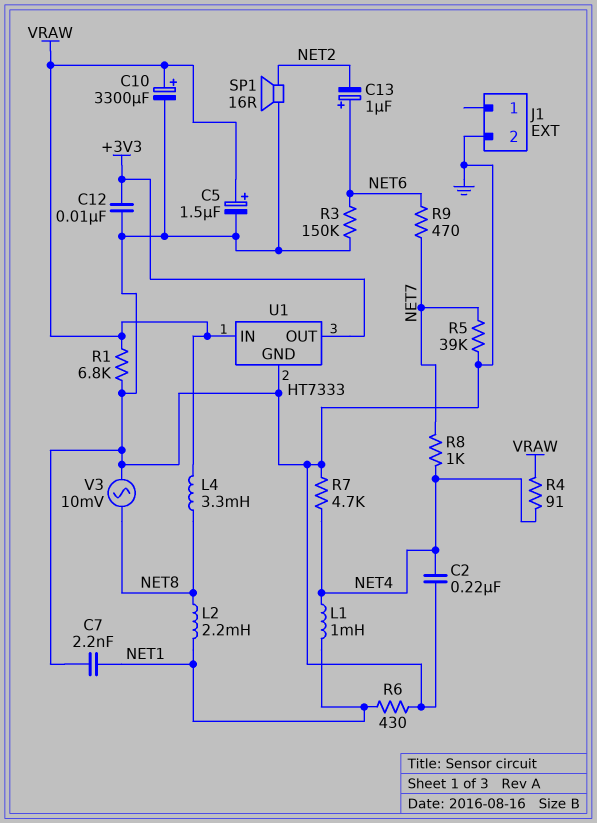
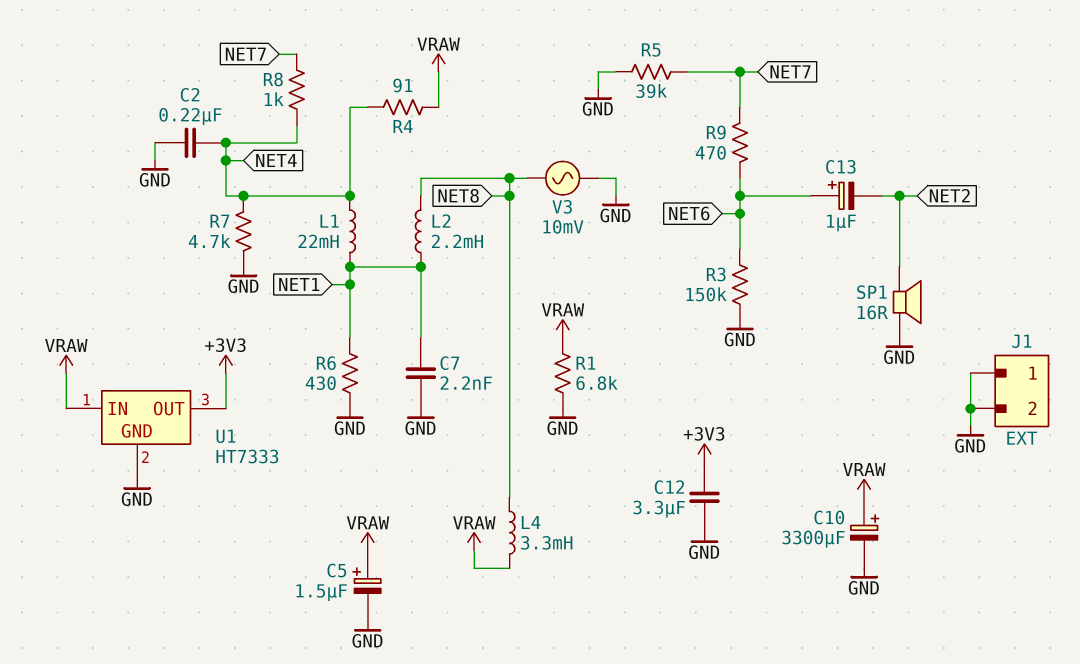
C12: 10nF (+3V3, GND) -> 3.3uF (+3V3, GND)
J1 pin 1: none -> GND
L1: 1mH (NET1, NET4) -> 22mH (NET1, NET4)

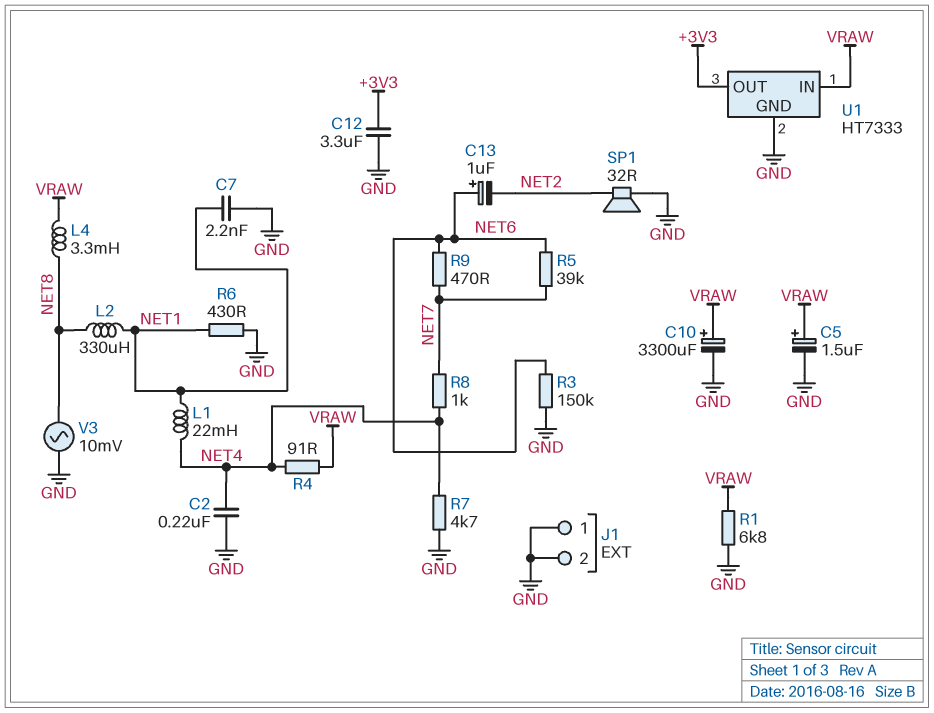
L2: 2.2mH (NET1, NET8) -> 330uH (NET1, NET8)
R5: 39k (GND, NET7) -> 39k (NET6, NET7)
SP1: speaker 16R (GND, NET2) -> speaker 32R (GND, NET2)

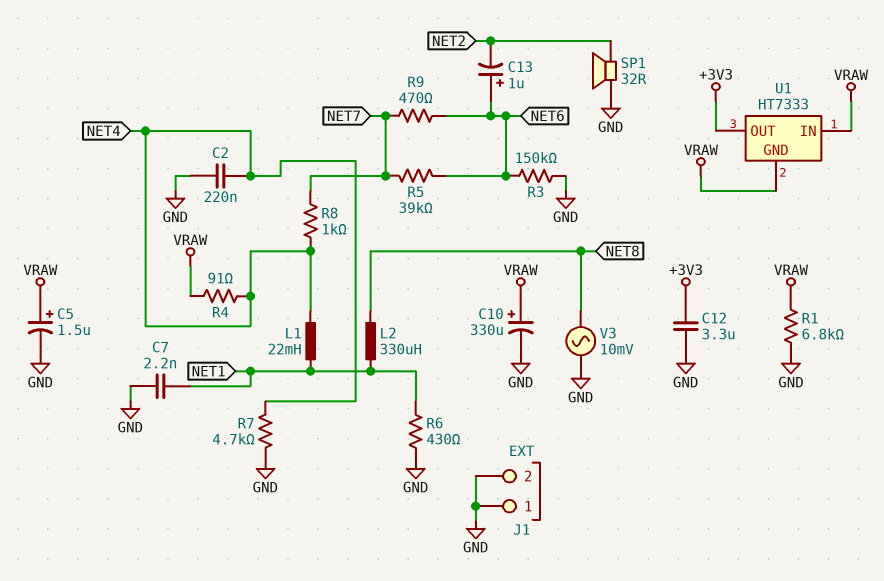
C10: 3300uF (plus VRAW, minus GND) -> 330uF (plus VRAW, minus GND)
L4: 3.3mH (NET8, VRAW) -> none
U1 pin GND: GND -> VRAW

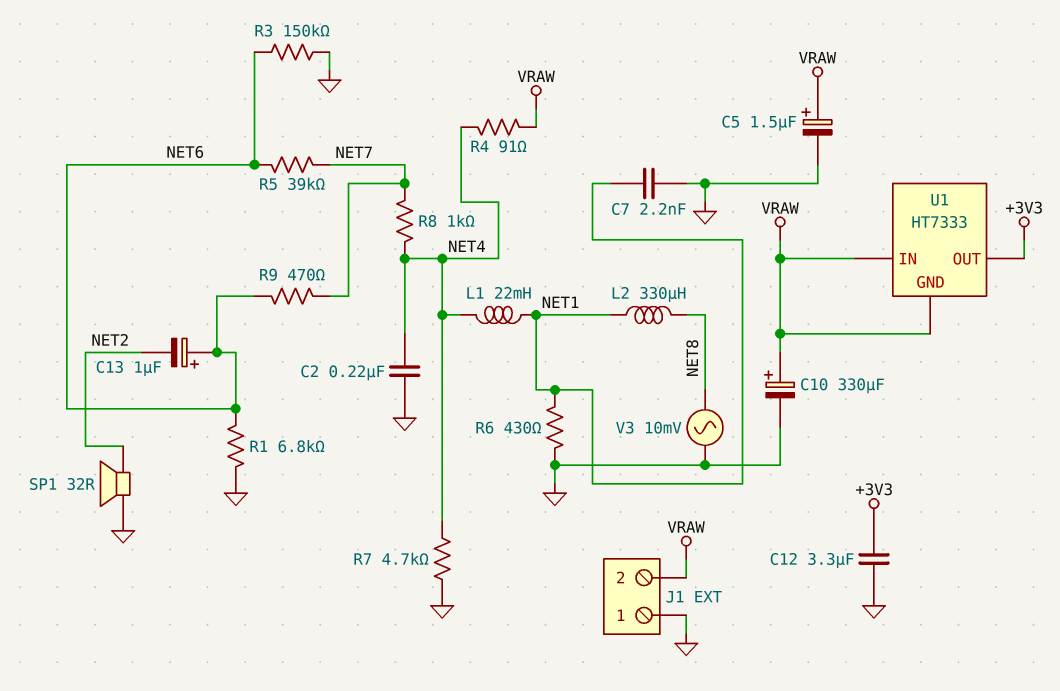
J1 pin 2: GND -> VRAW
R1: 6.8k (GND, VRAW) -> 6.8k (GND, NET6)

